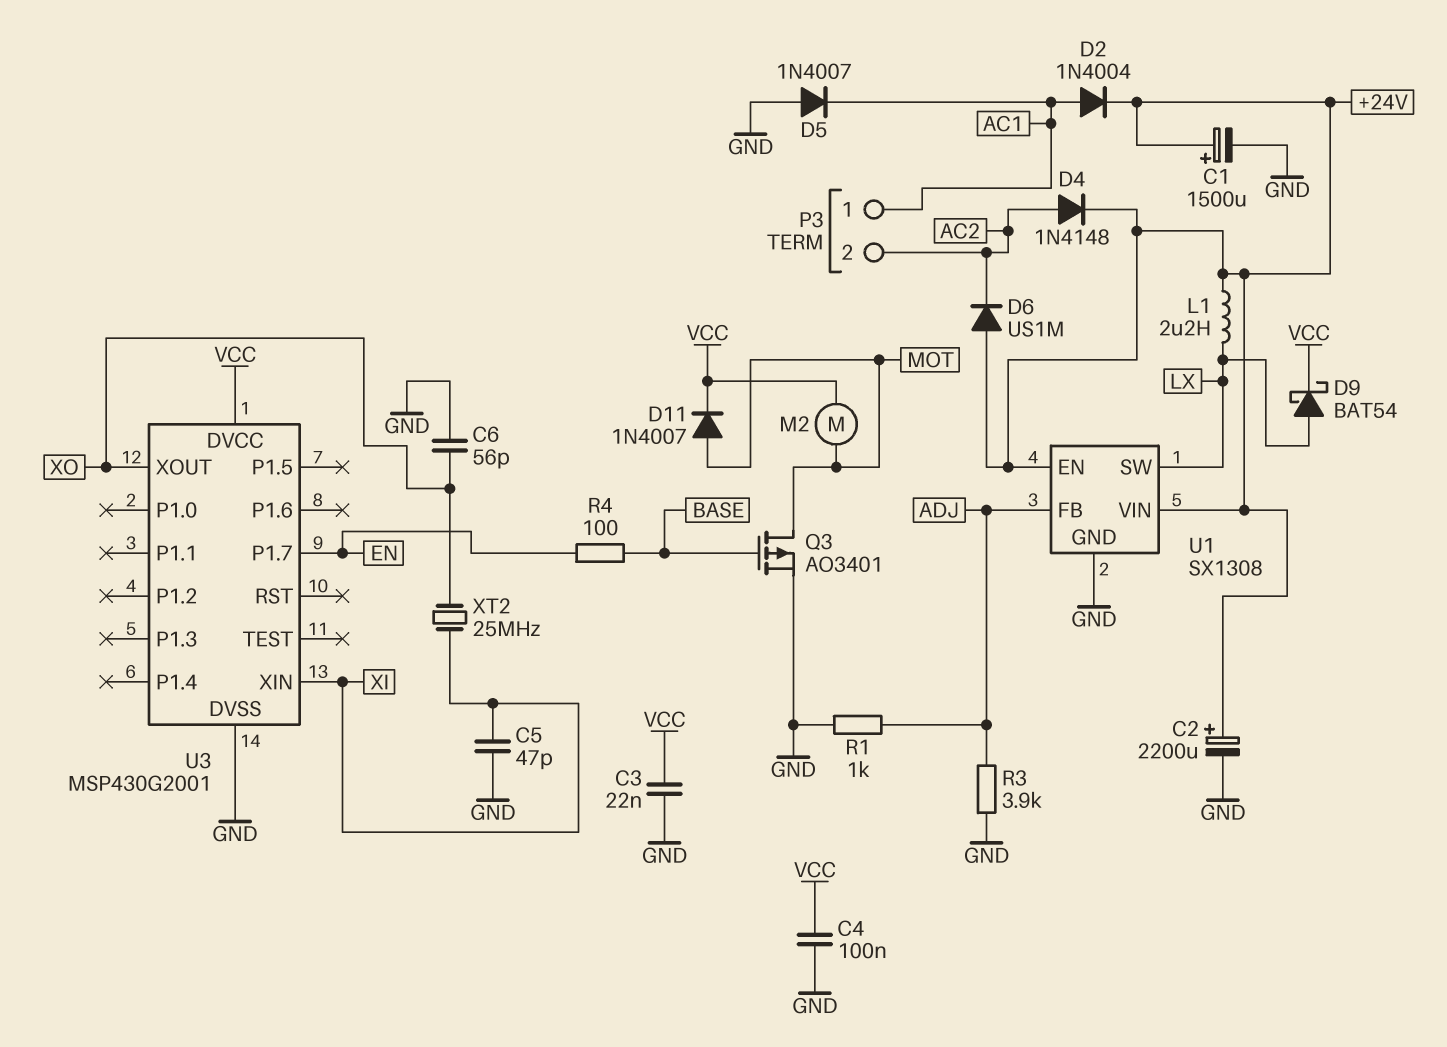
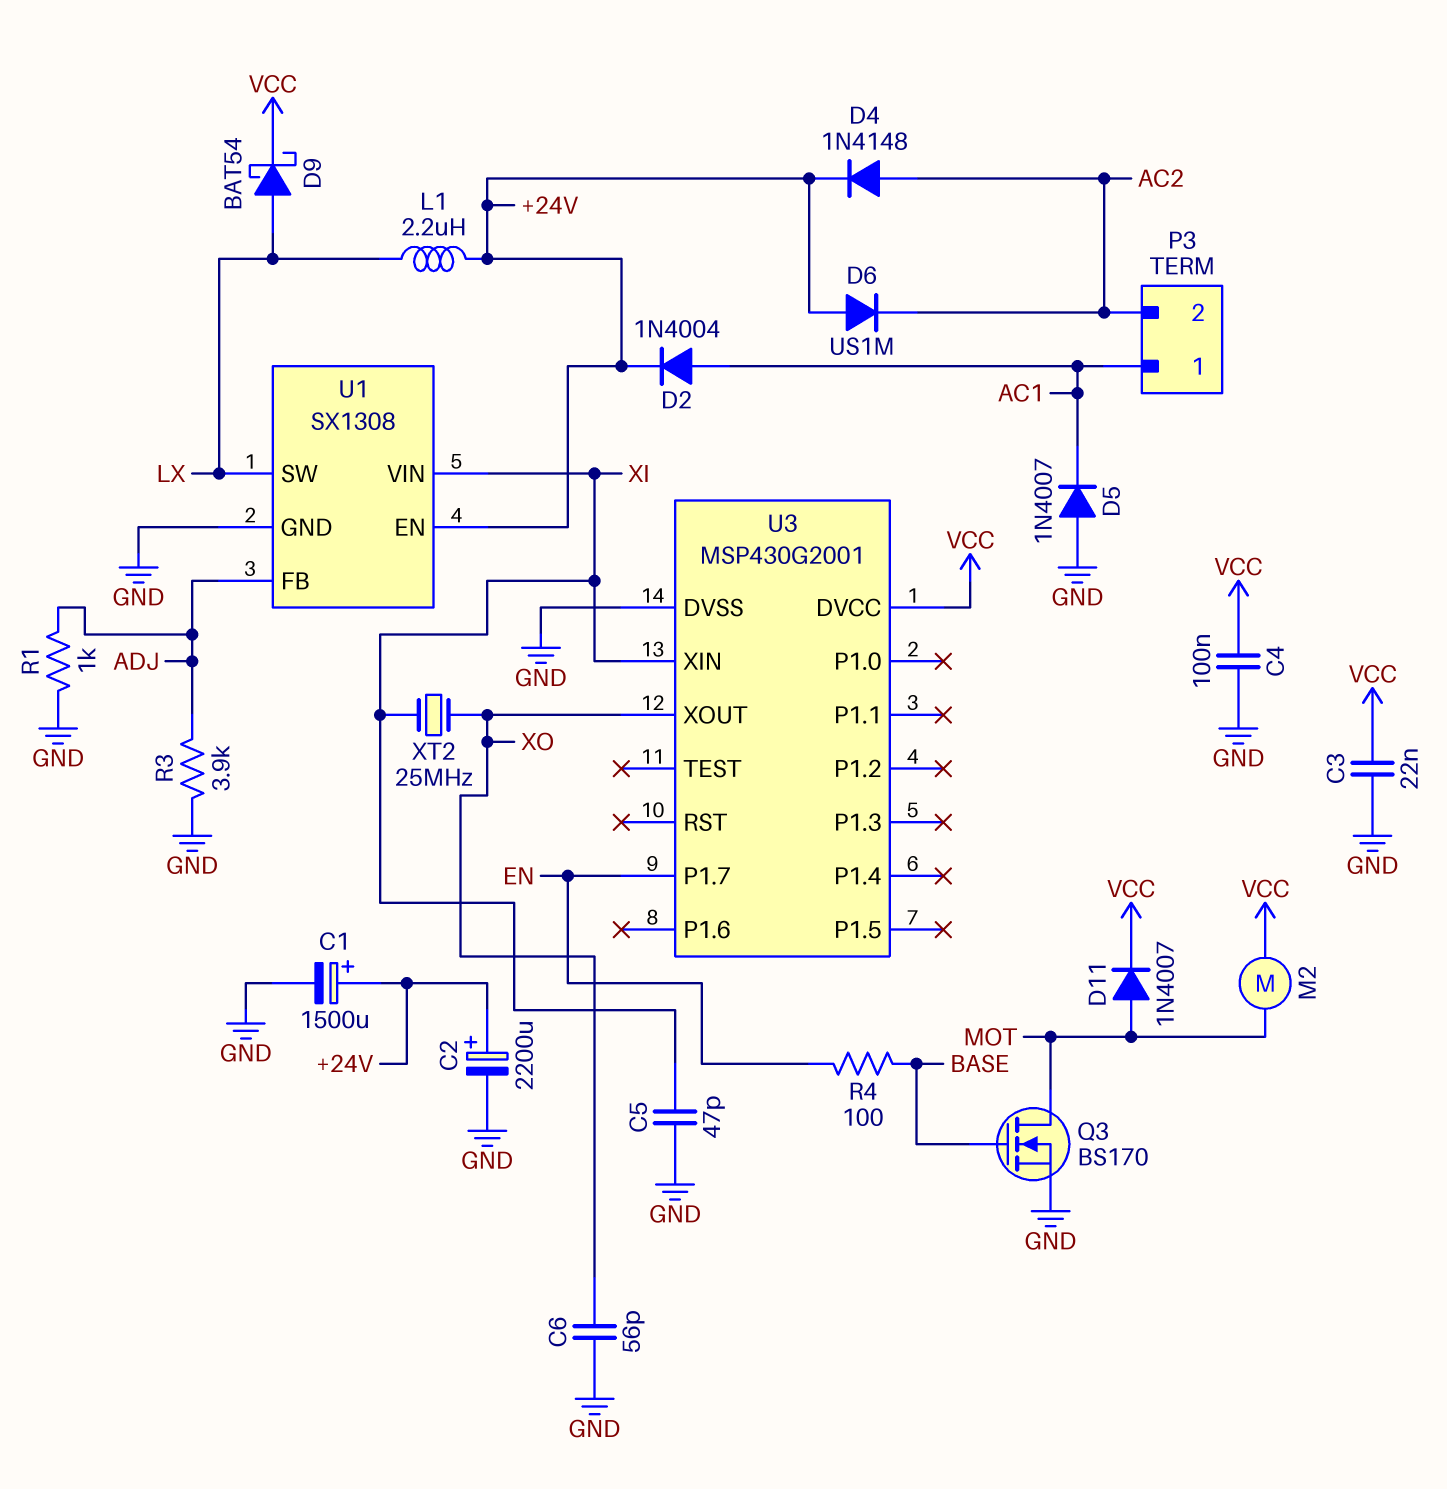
Q3: PMOS AO3401 (G BASE, D MOT, S GND) -> NMOS BS170 (G BASE, D MOT, S GND)
U1 pin VIN: +24V -> XI

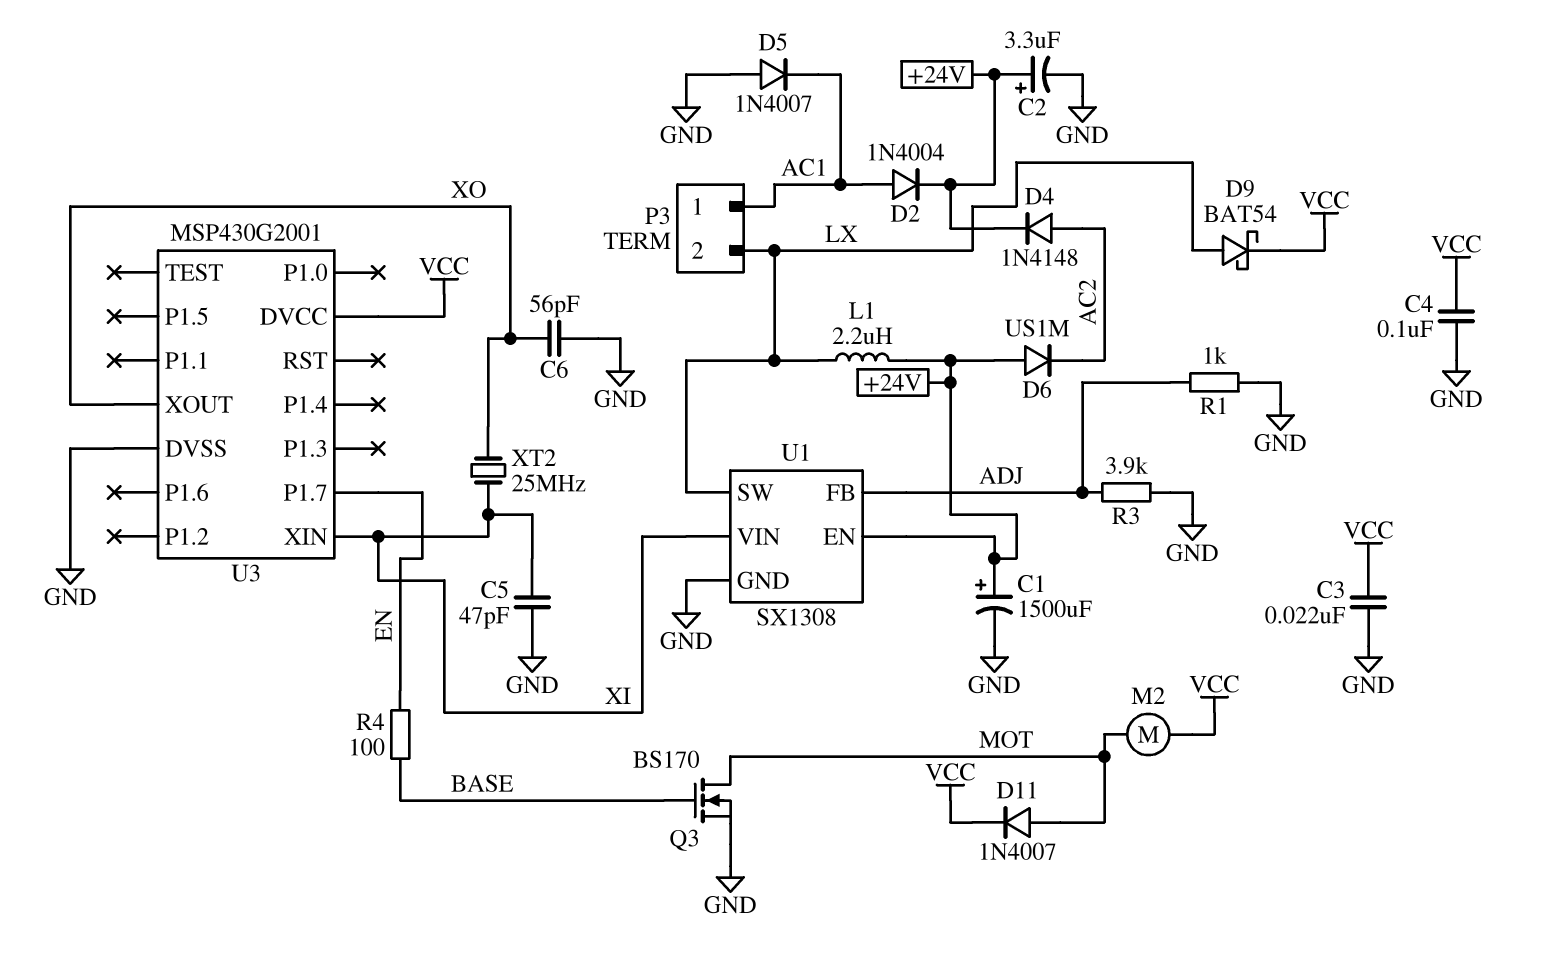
C2: 2200uF (plus +24V, minus GND) -> 3.3uF (plus +24V, minus GND)
P3 pin 2: AC2 -> LX

